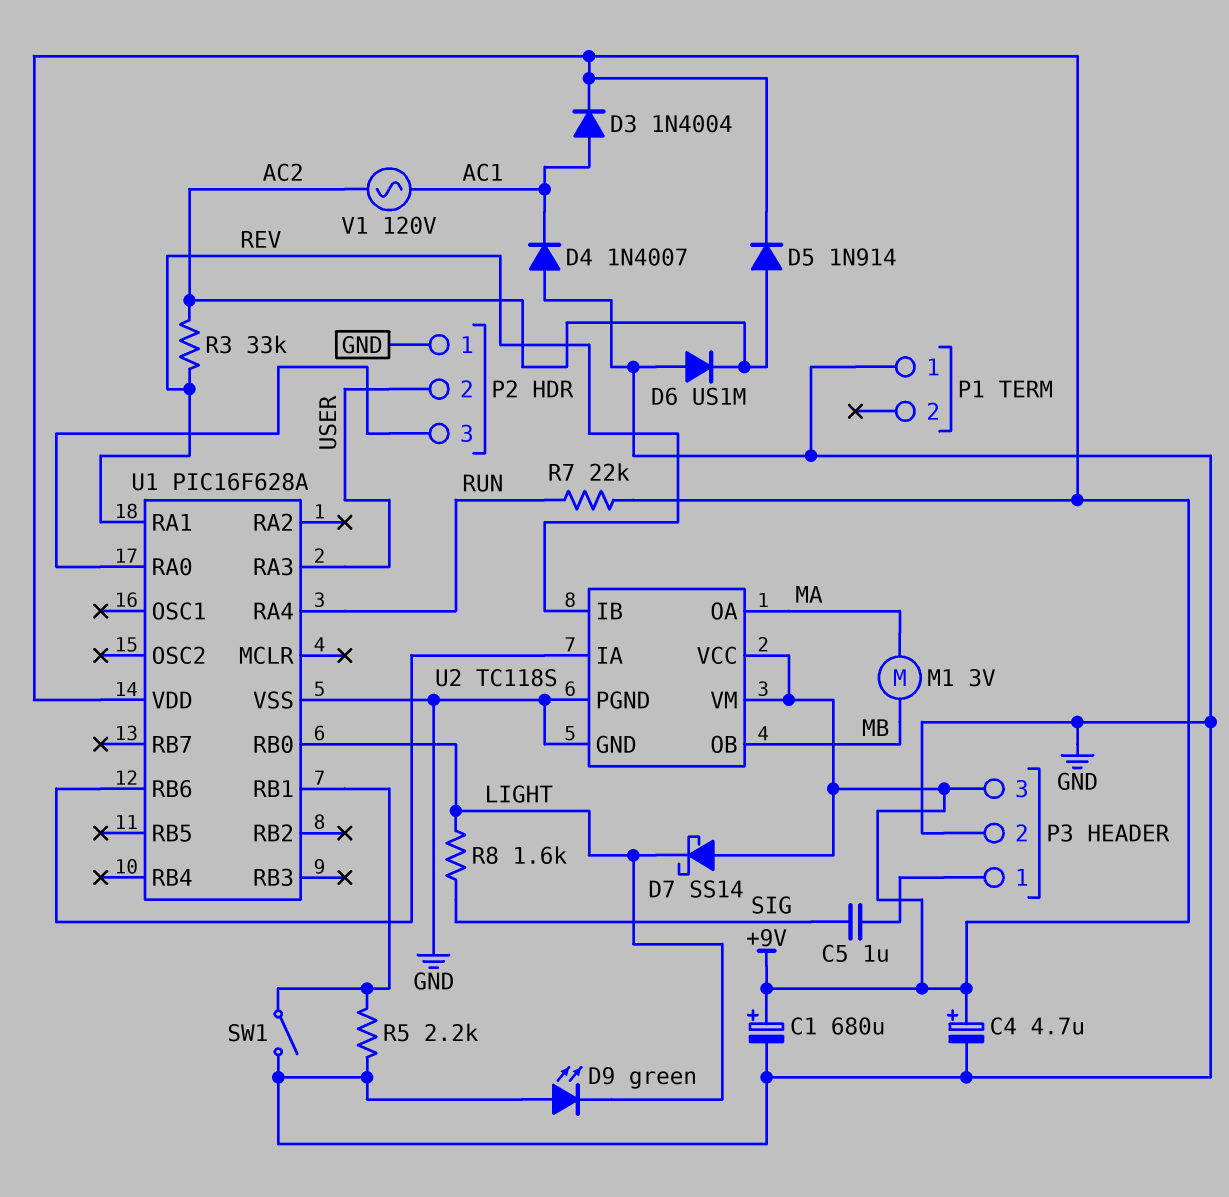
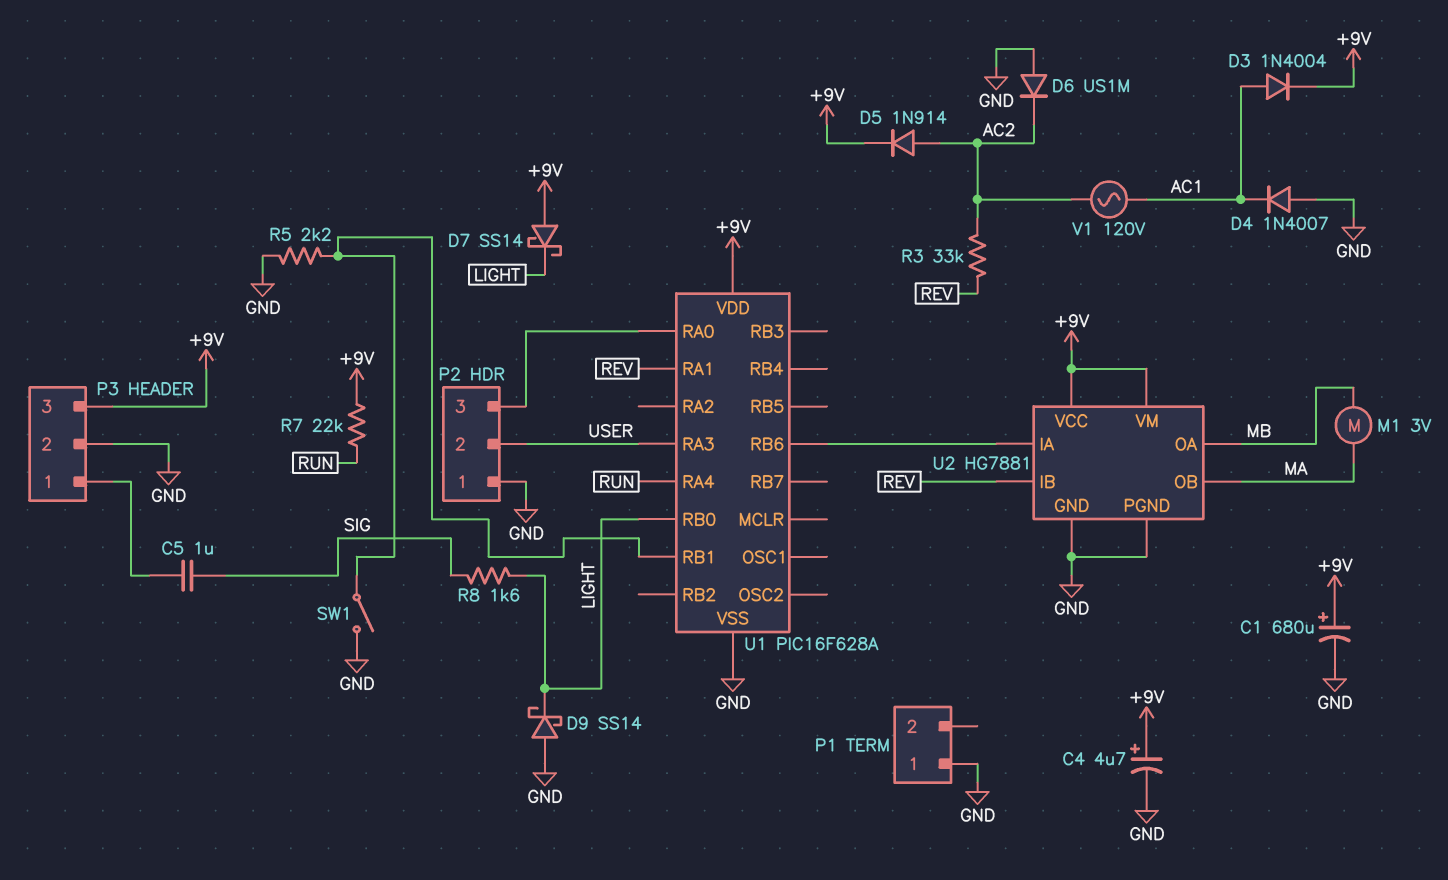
D9: LED green (A GND, K LIGHT) -> schottky SS14 (A GND, K LIGHT)
U2: TC118S -> HG7881
U2 pin OA: MA -> MB
U2 pin OB: MB -> MA

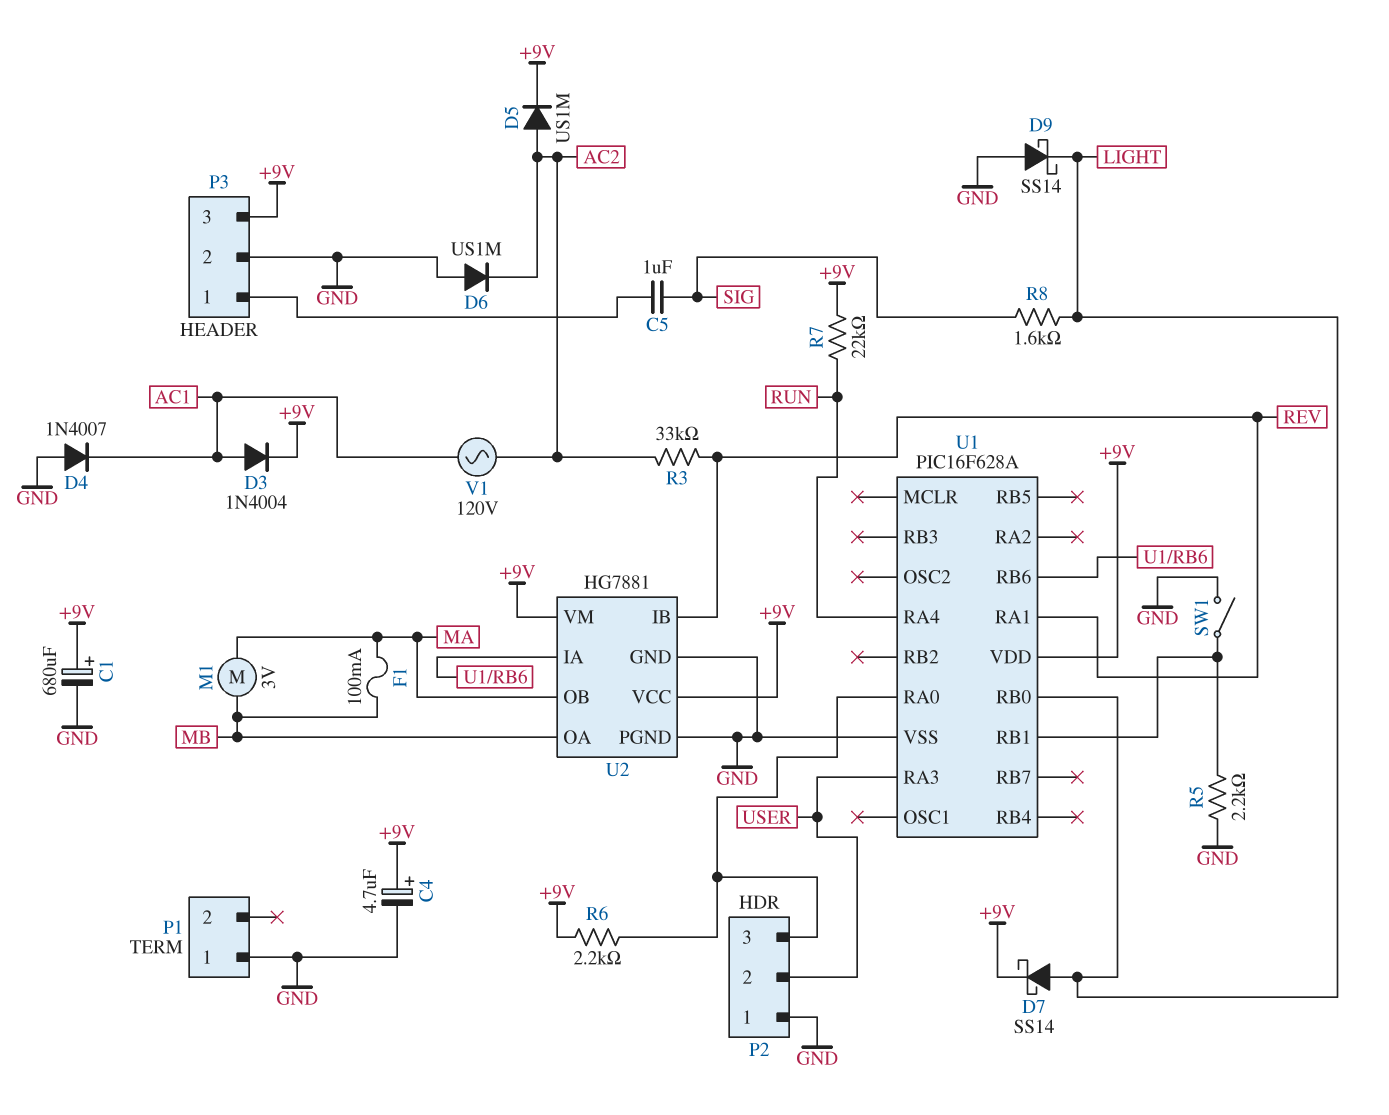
D5: diode 1N914 (A AC2, K +9V) -> diode US1M (A AC2, K +9V)
D7: schottky SS14 (A +9V, K LIGHT) -> schottky SS14 (A LIGHT, K +9V)
F1: none -> 100mA (MA, MB)
R6: none -> 2.2k (+9V, P2/3)

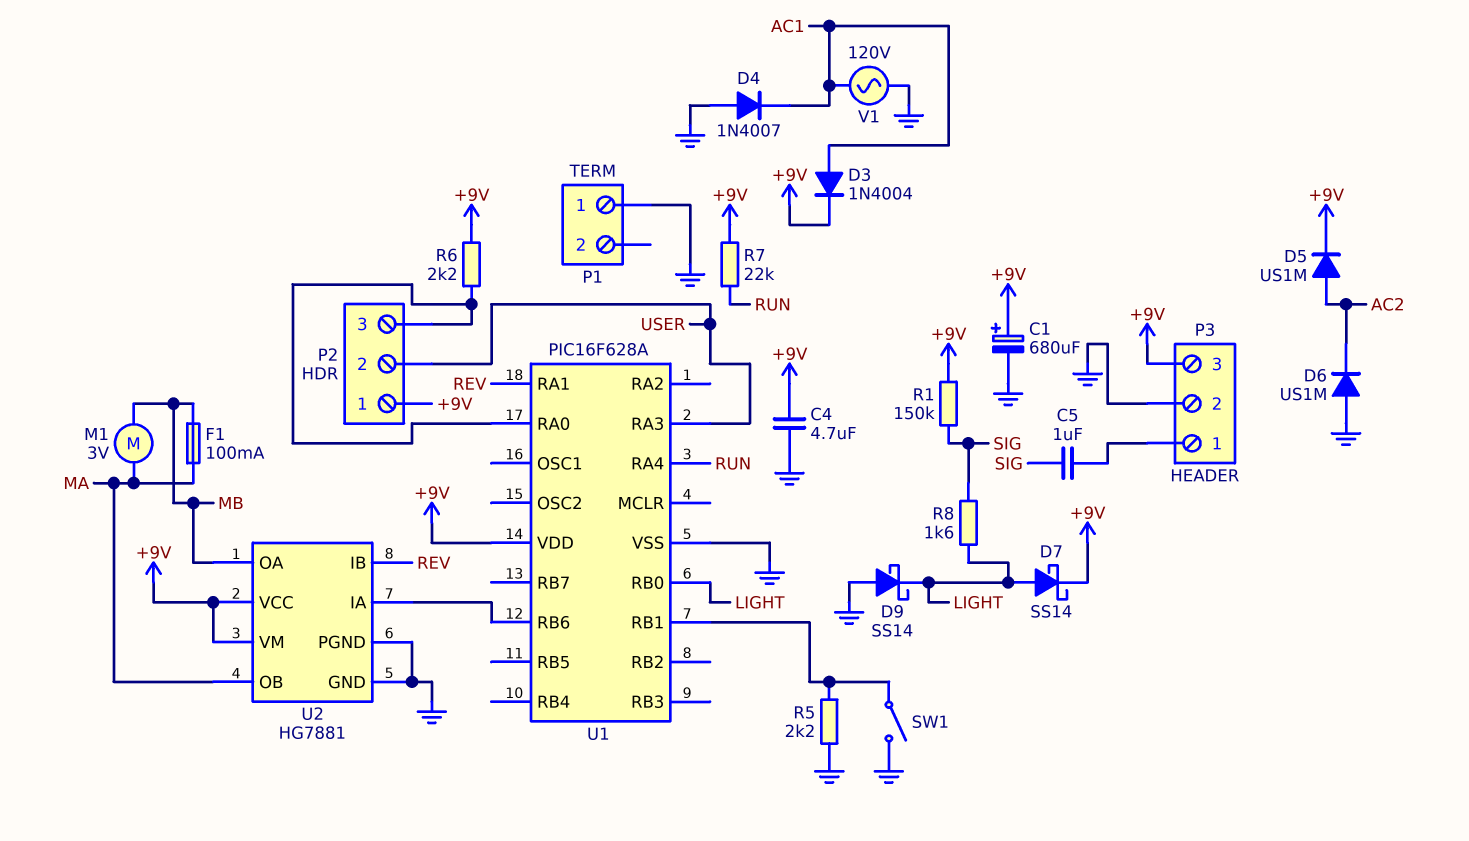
C4: 4.7uF (plus +9V, minus GND) -> 4.7uF (+9V, GND)
P2 pin 1: GND -> +9V
R1: none -> 150k (+9V, SIG)
R3: 33k (AC2, REV) -> none
V1: AC 120V (AC1, AC2) -> AC 120V (AC1, GND)

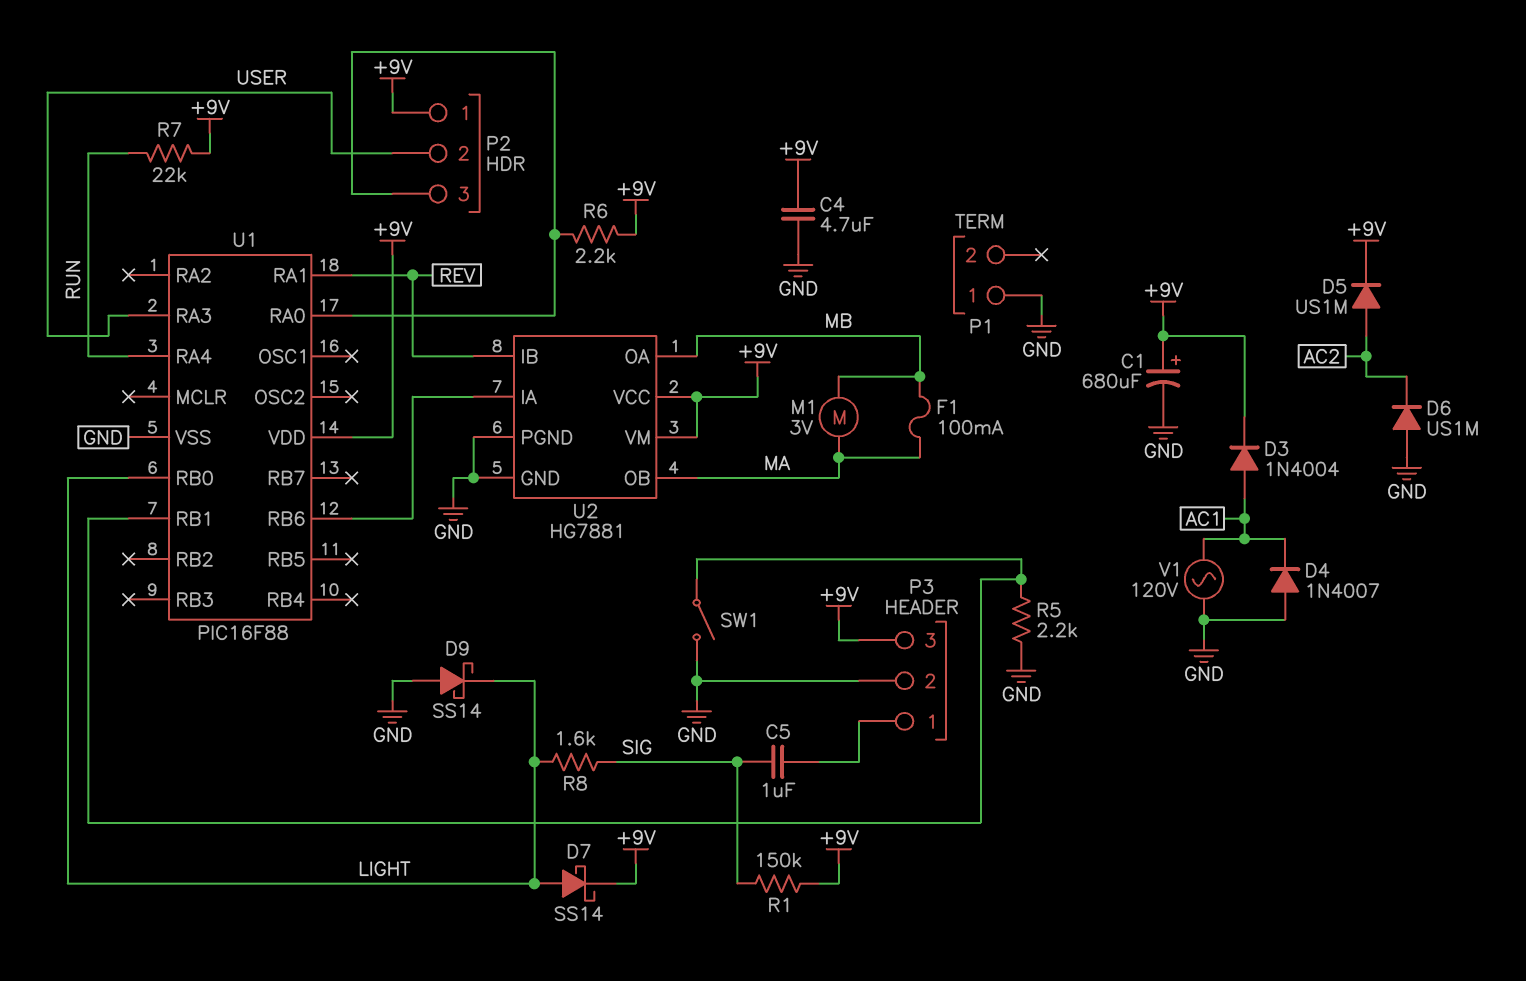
U1: PIC16F628A -> PIC16F88

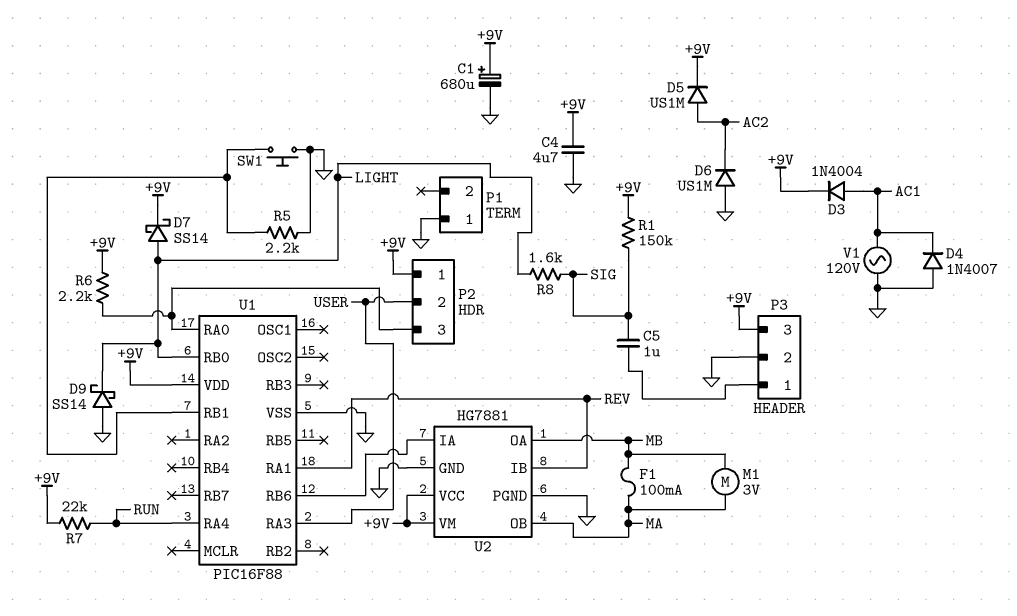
SW1: switch (GND, U1/RB1) -> button (GND, U1/RB1)

